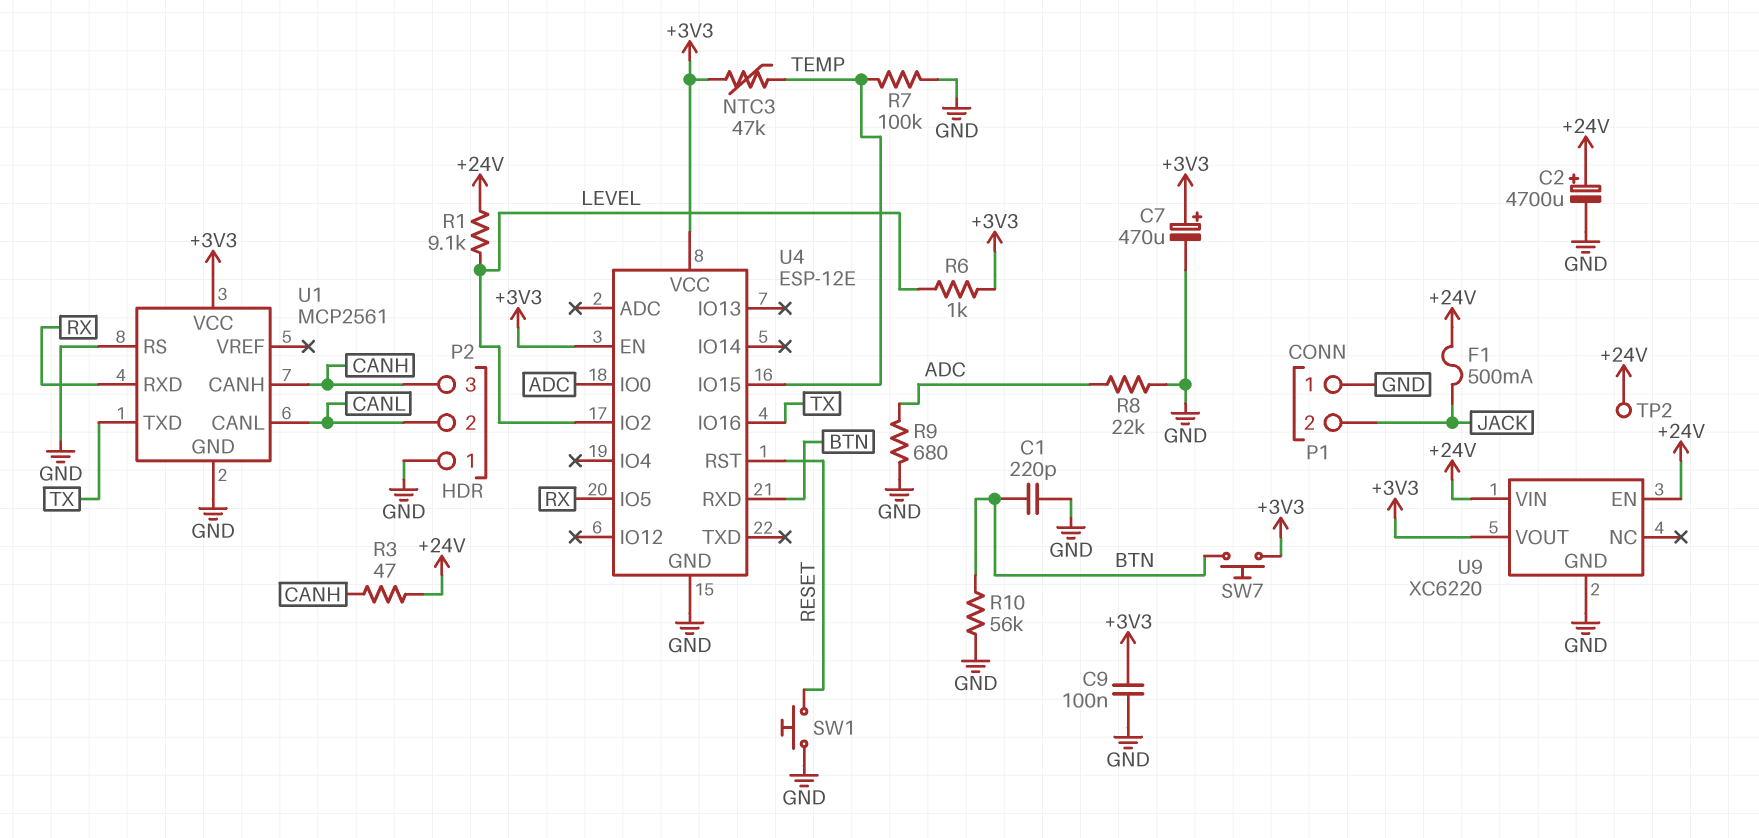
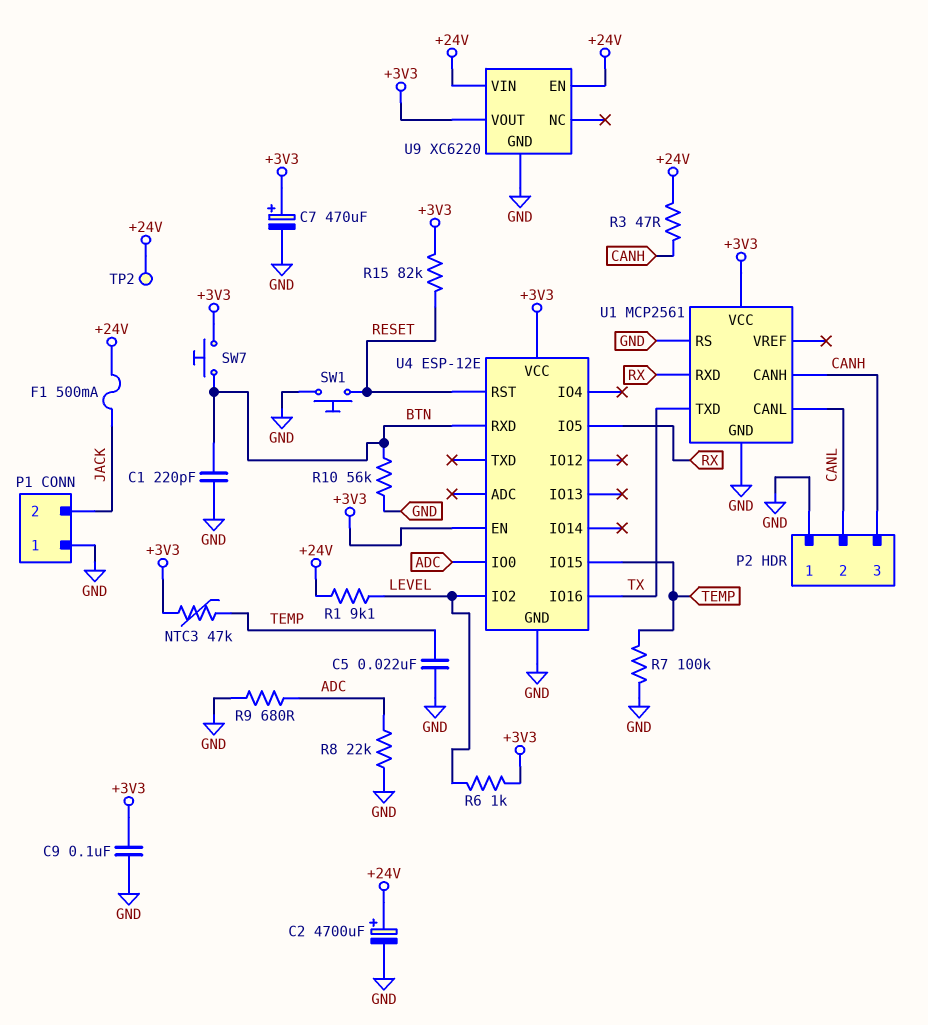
C5: none -> 22nF (GND, TEMP)
R15: none -> 82k (+3V3, RESET)

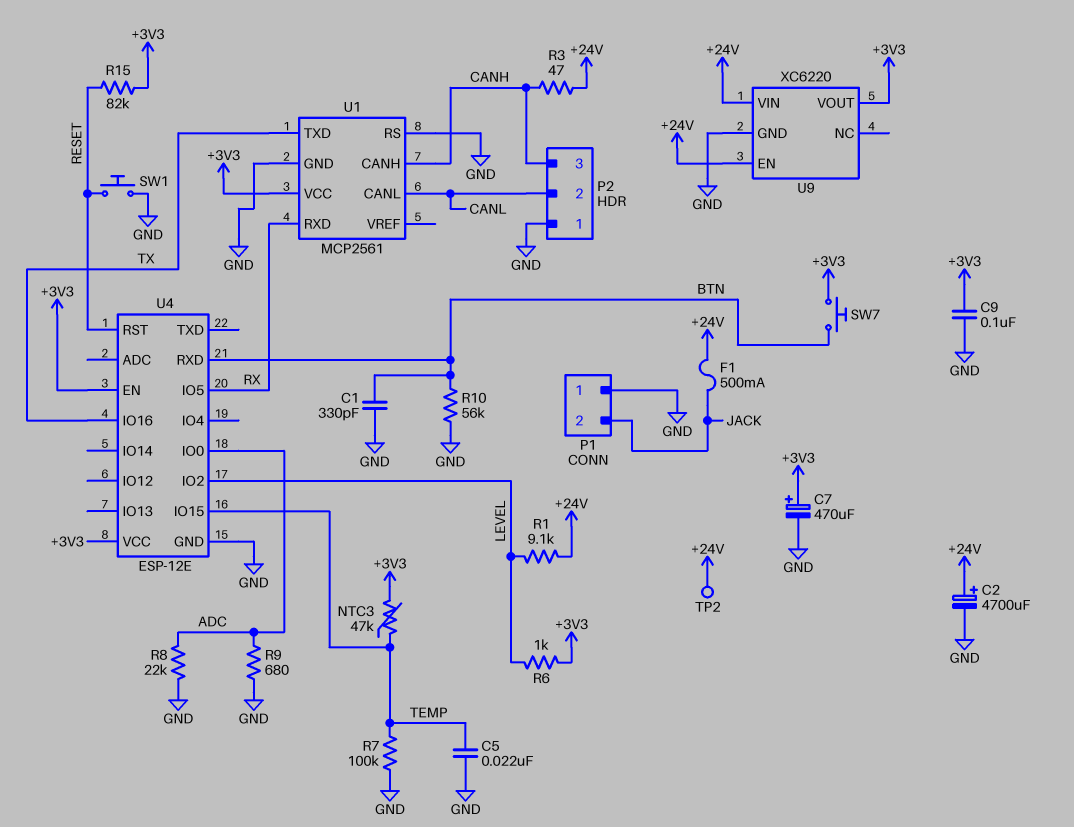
C1: 220pF (BTN, GND) -> 330pF (BTN, GND)

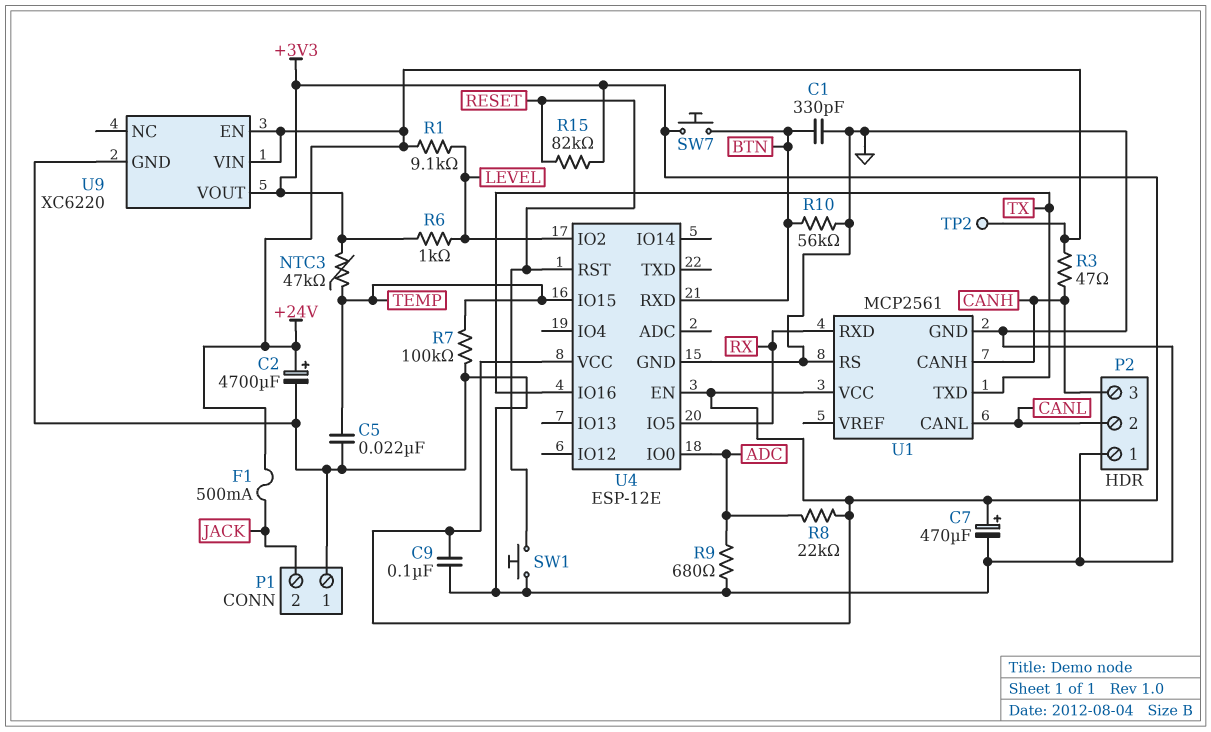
R8: 22k (ADC, GND) -> 22k (+3V3, ADC)

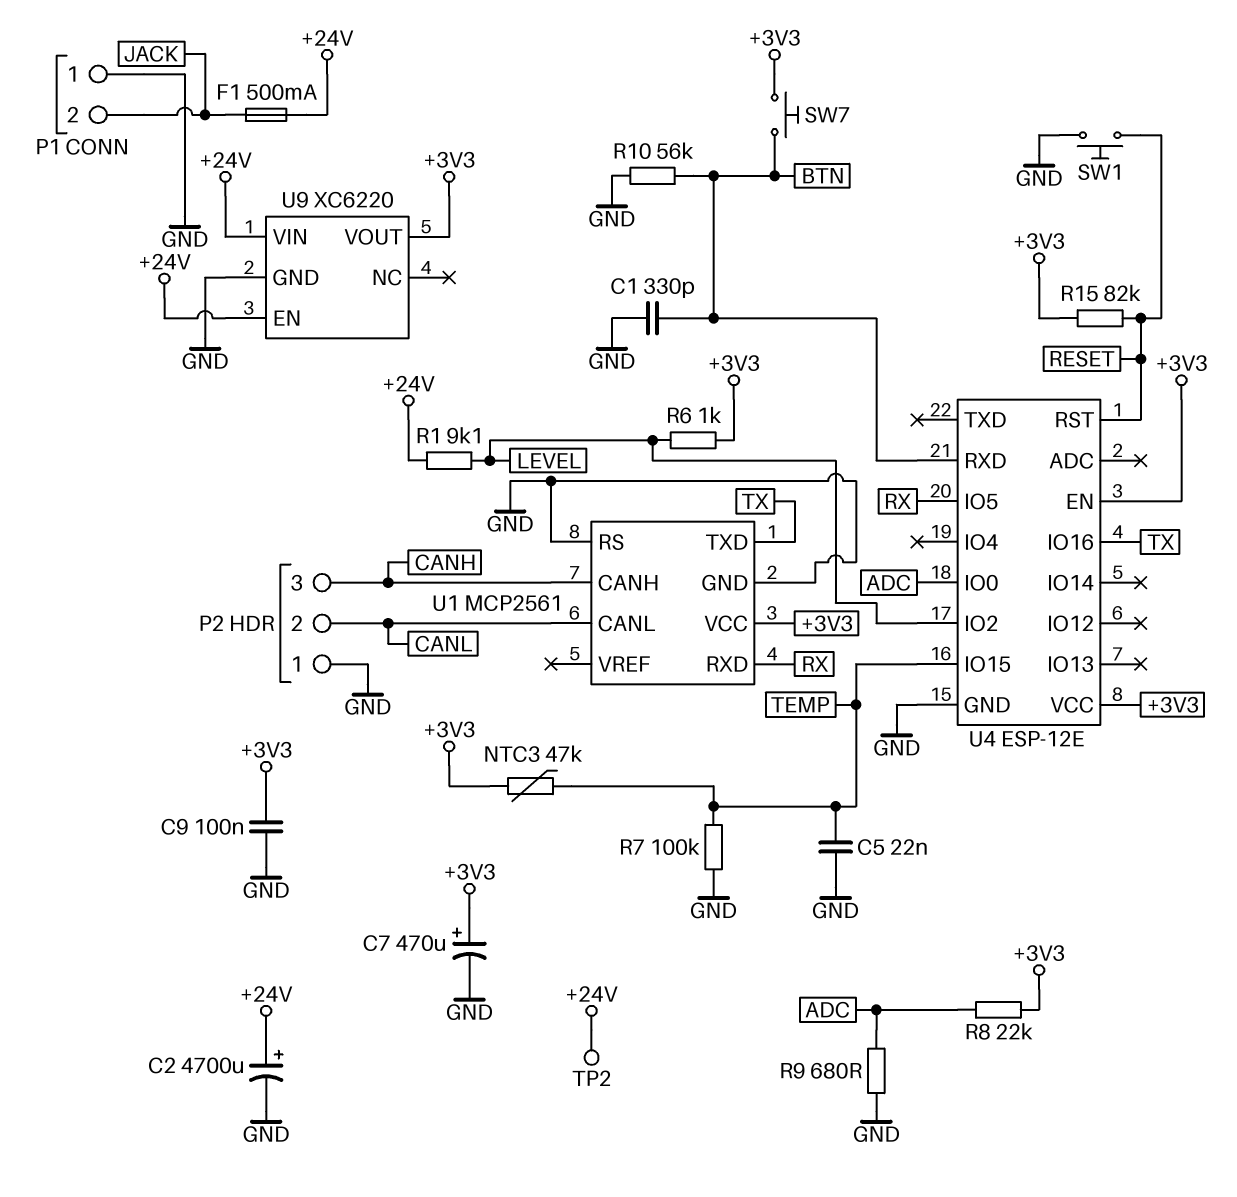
R3: 47 (+24V, CANH) -> none

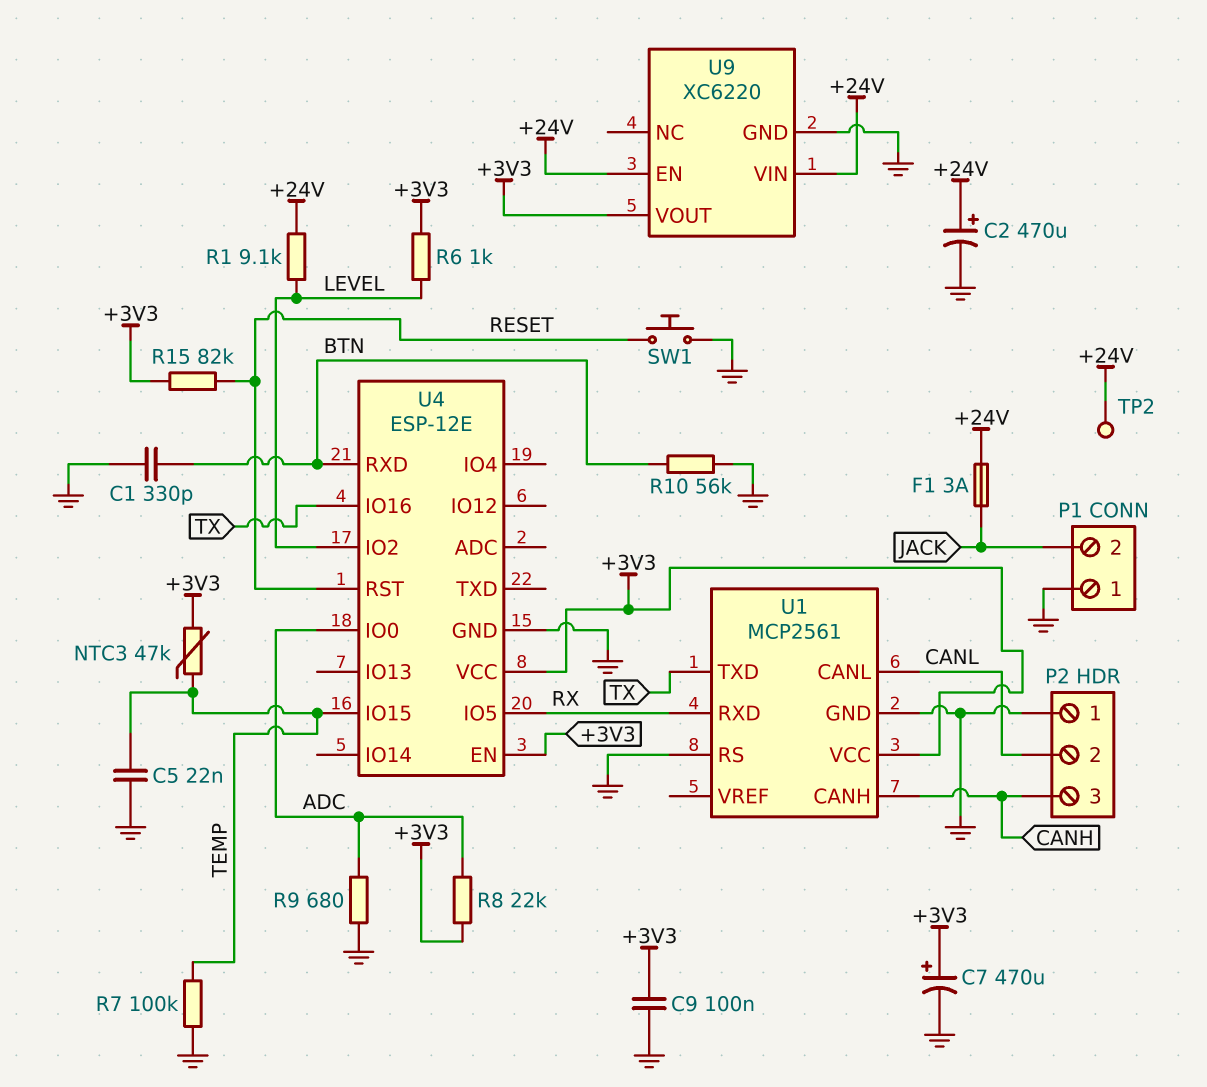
C2: 4700uF (plus +24V, minus GND) -> 470uF (plus +24V, minus GND)
F1: 500mA (+24V, JACK) -> 3A (+24V, JACK)
SW7: button (+3V3, BTN) -> none

